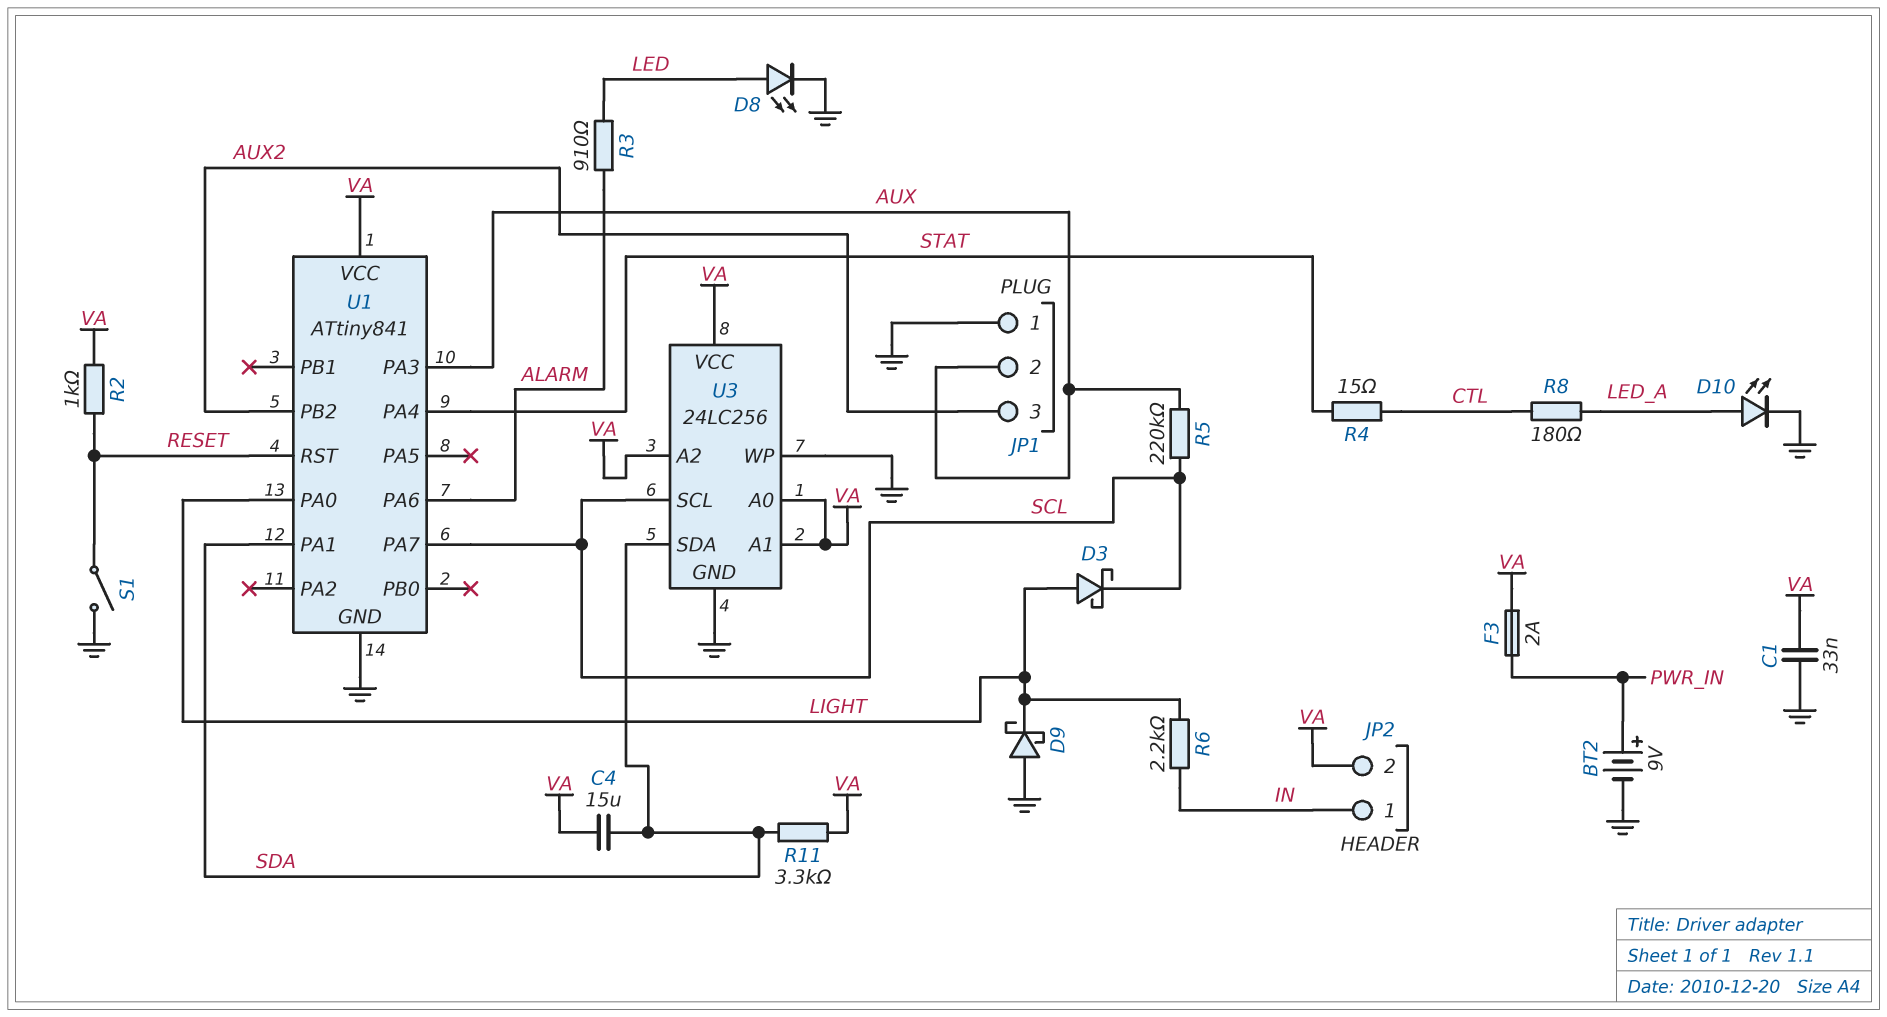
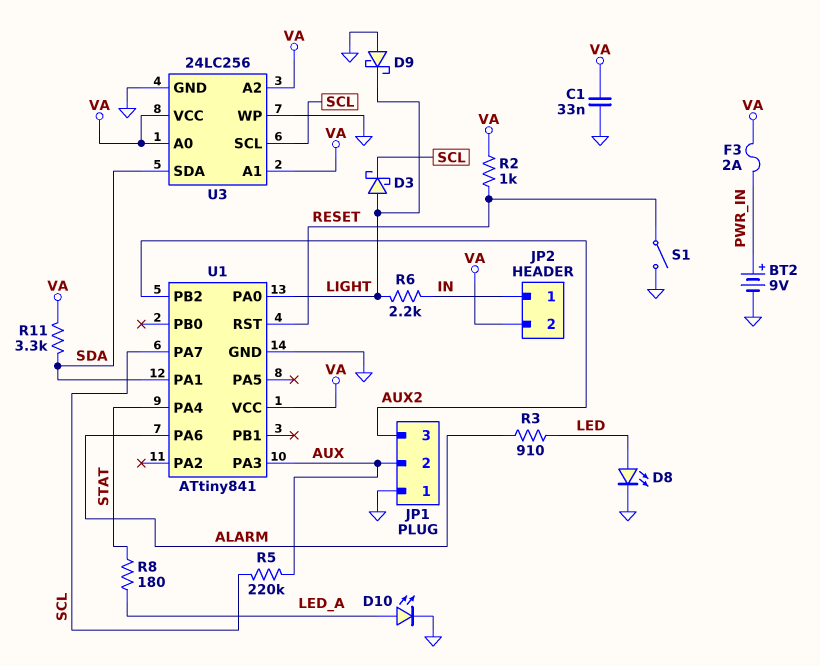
C4: 15uF (SDA, VA) -> none
R4: 15 (CTL, STAT) -> none
R8: 180 (CTL, LED_A) -> 180 (LED_A, STAT)

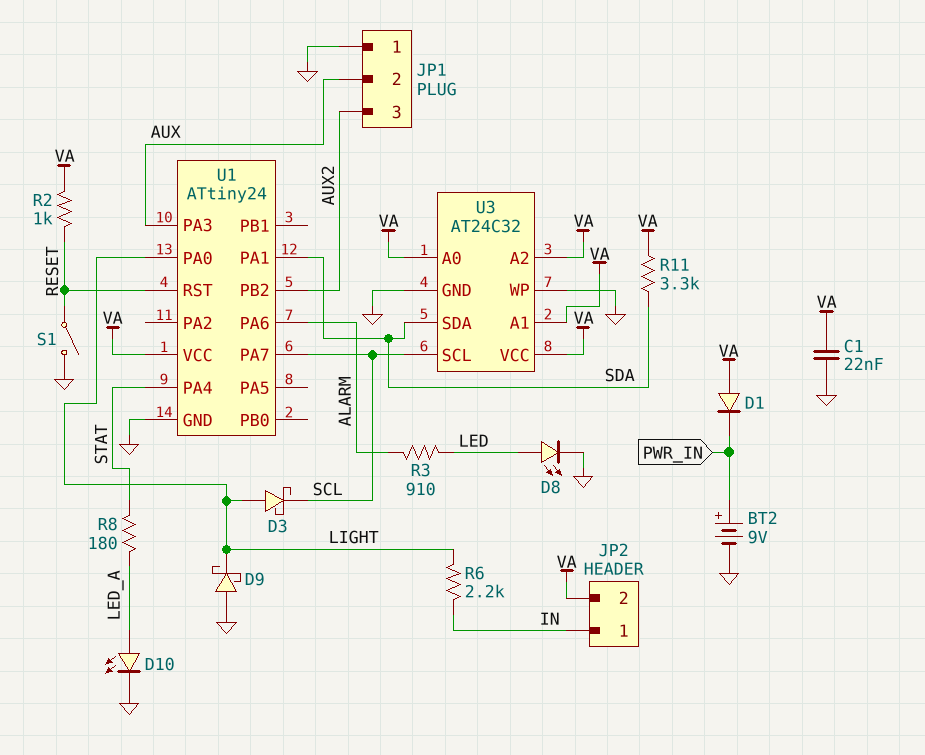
C1: 33nF (GND, VA) -> 22nF (GND, VA)
D1: none -> diode (A VA, K PWR_IN)
F3: 2A (PWR_IN, VA) -> none
R5: 220k (AUX, SCL) -> none
U1: ATtiny841 -> ATtiny24
U3: 24LC256 -> AT24C32

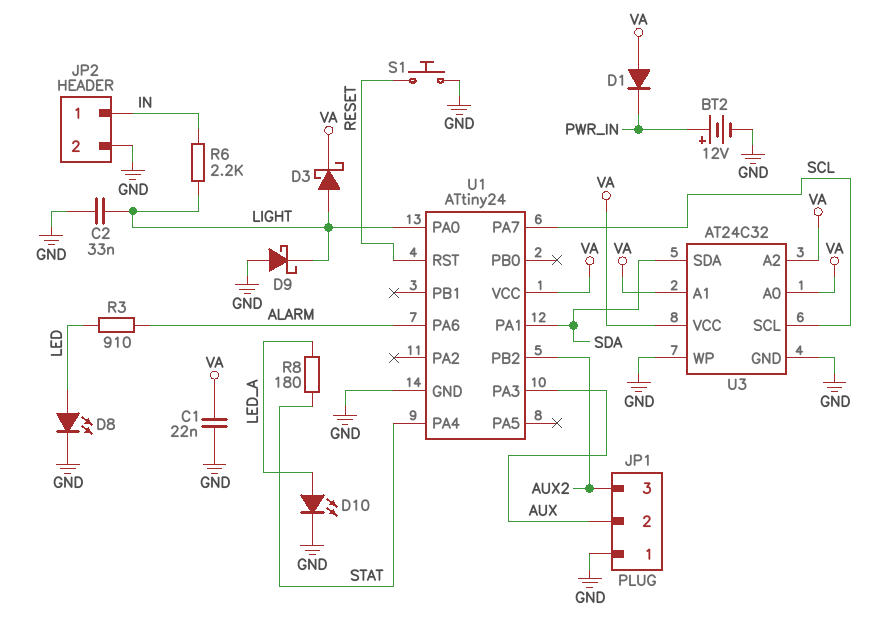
BT2: 9V (plus PWR_IN, minus GND) -> 12V (plus PWR_IN, minus GND)
C2: none -> 33nF (GND, LIGHT)
D3: schottky (A LIGHT, K SCL) -> schottky (A LIGHT, K VA)
JP2 pin 2: VA -> GND
R2: 1k (RESET, VA) -> none
R11: 3.3k (SDA, VA) -> none
S1: switch (GND, RESET) -> button (GND, RESET)

